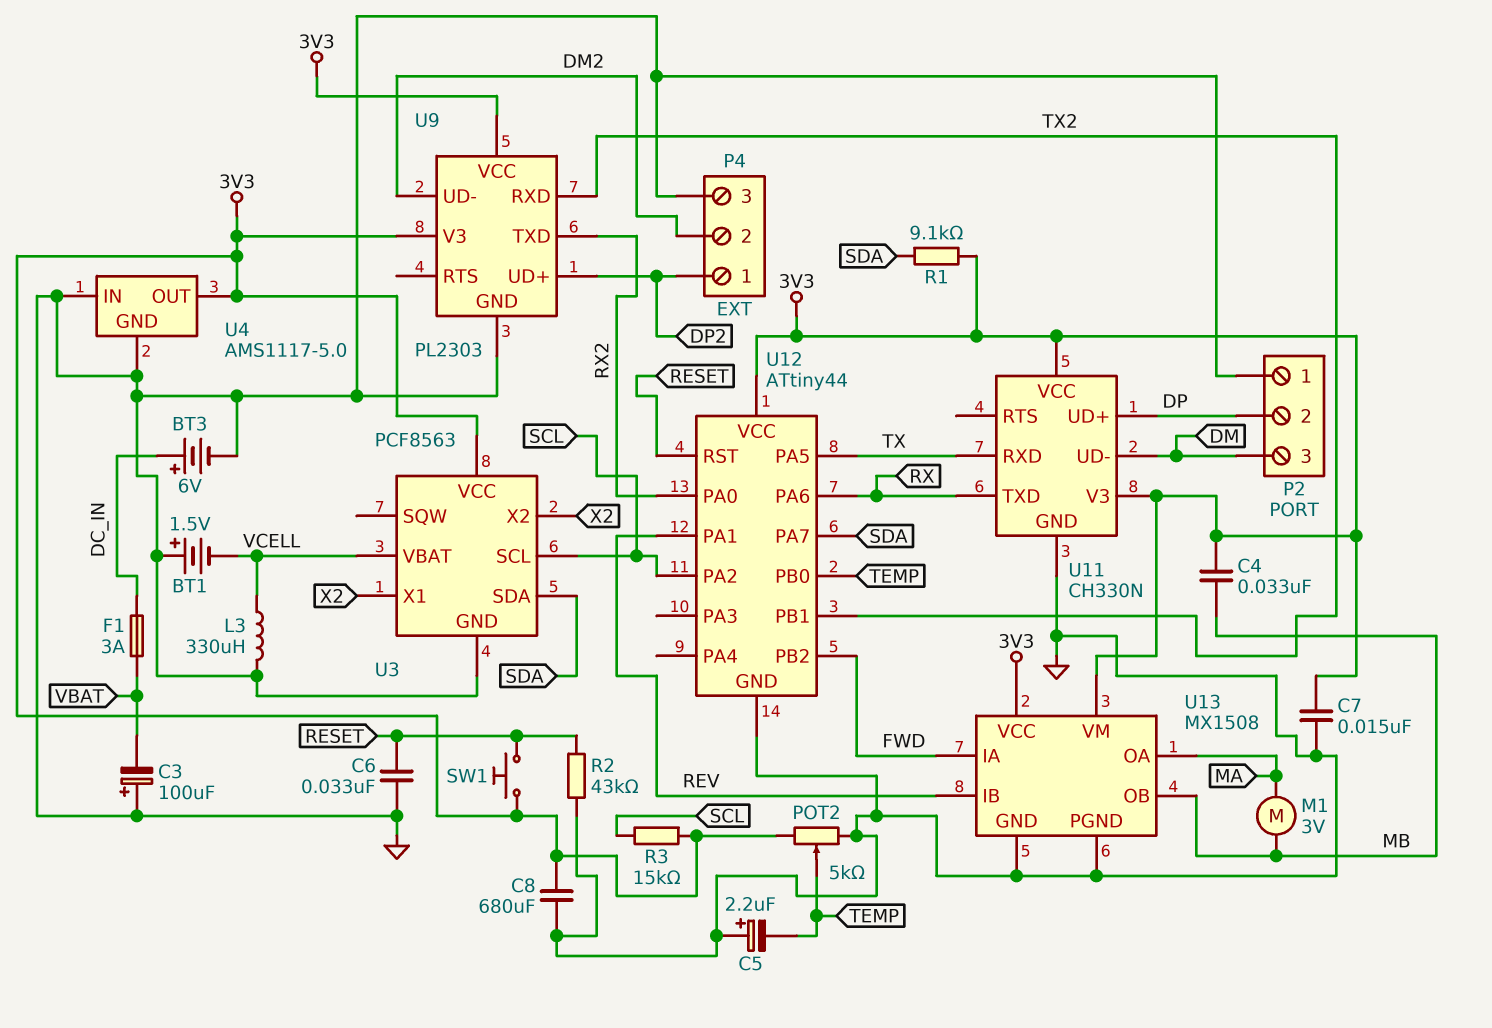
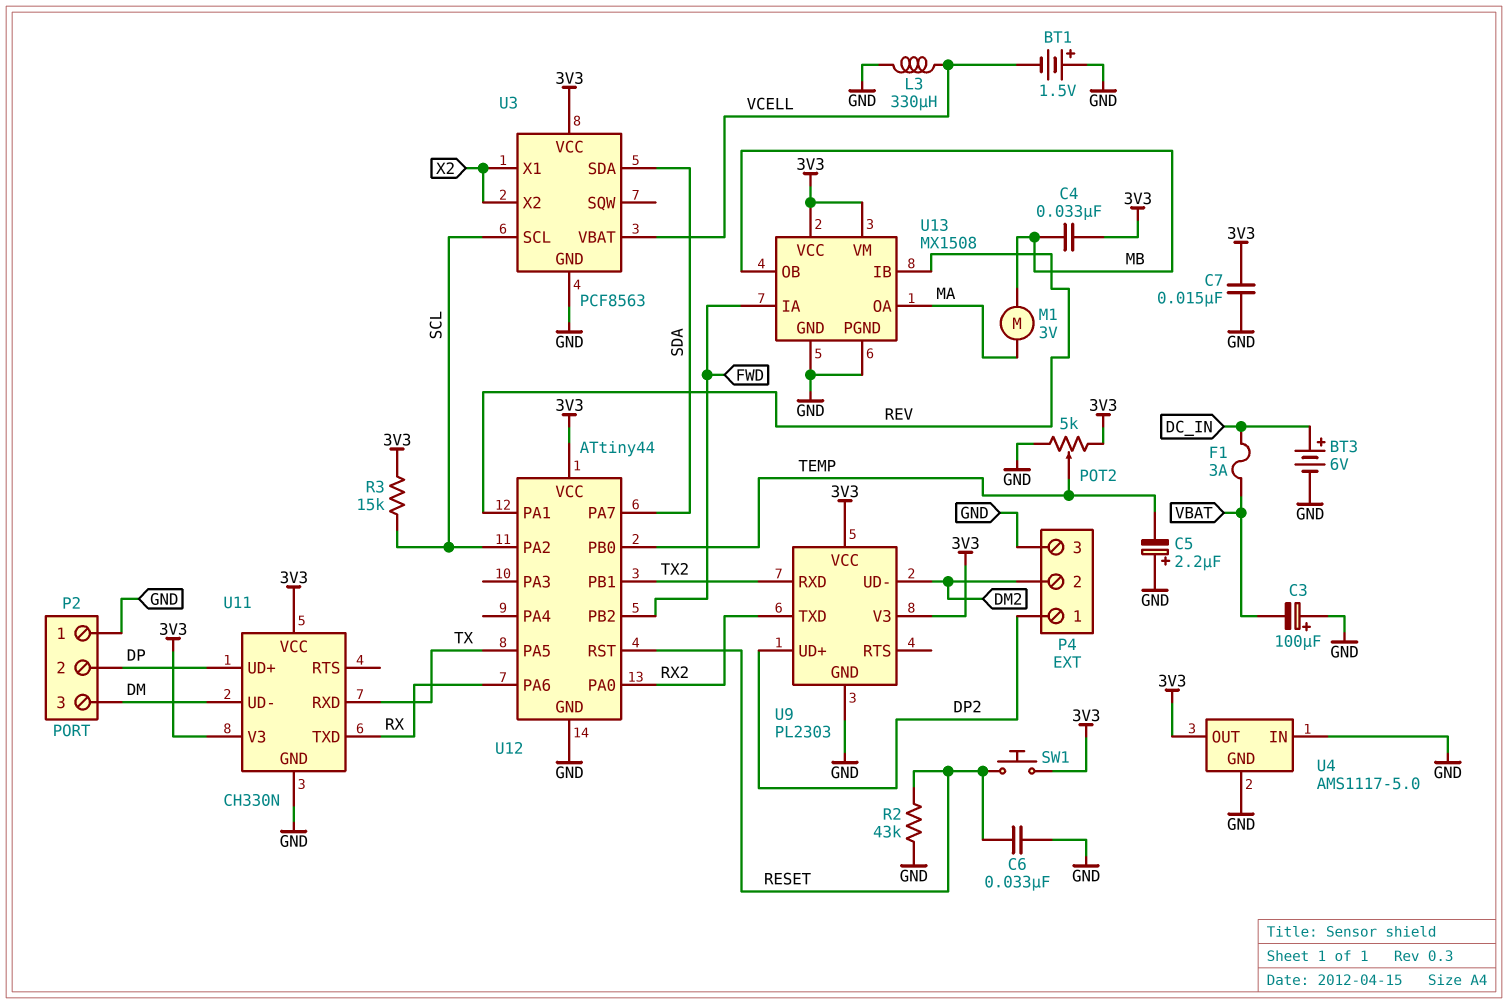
C8: 680uF (3V3, GND) -> none
R1: 9.1k (3V3, SDA) -> none

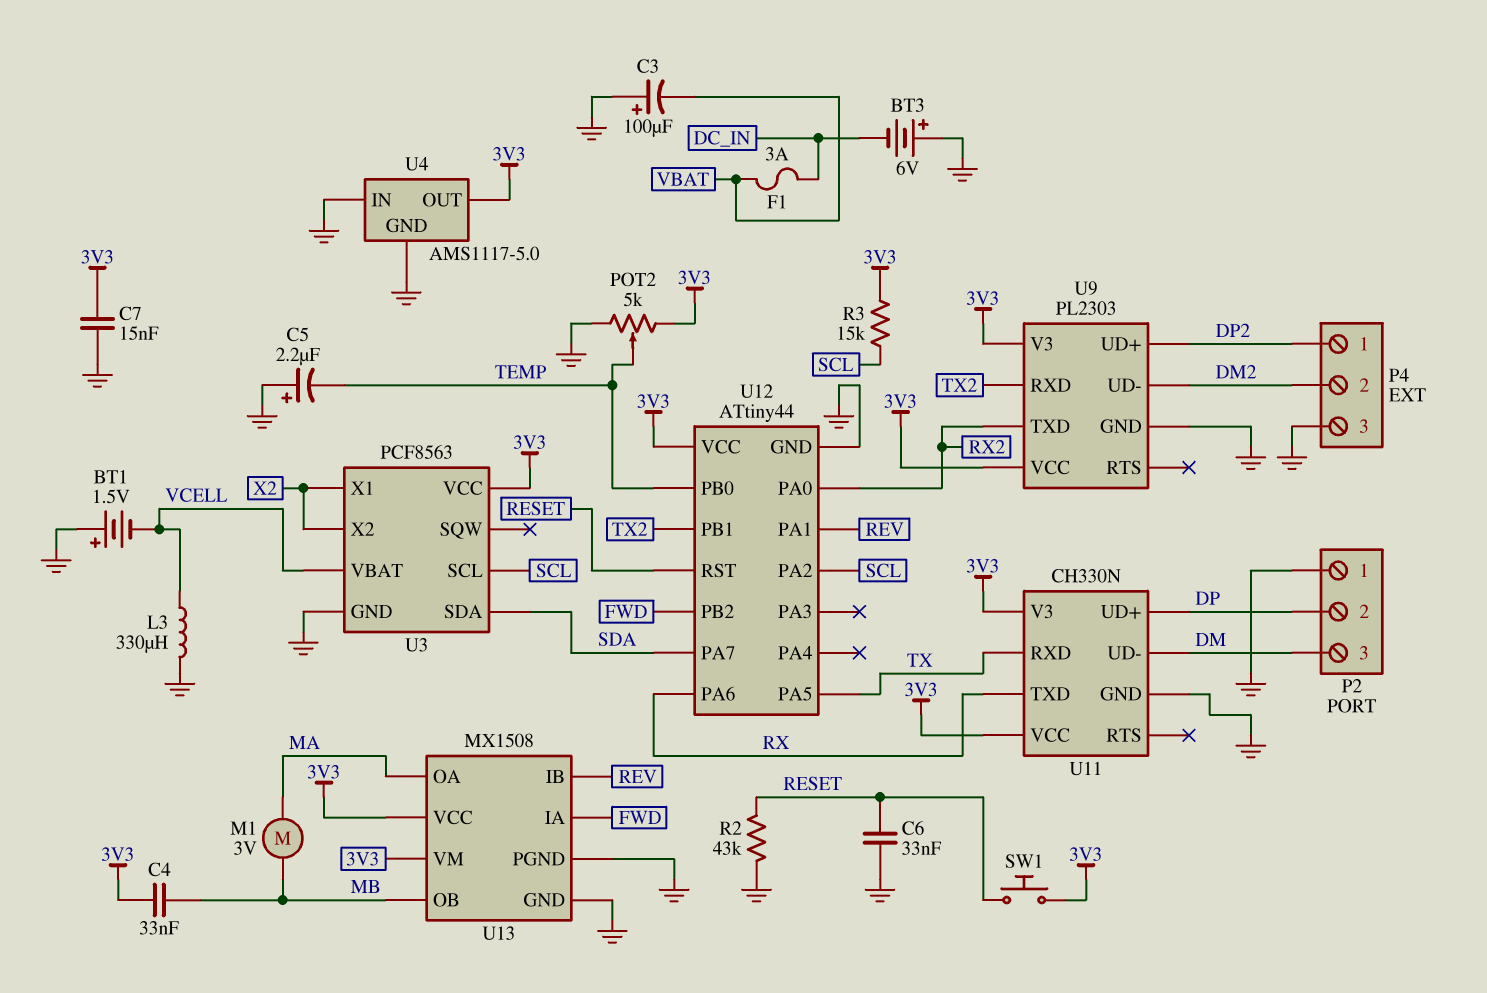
BT3: 6V (plus DC_IN, minus GND) -> 6V (plus GND, minus DC_IN)

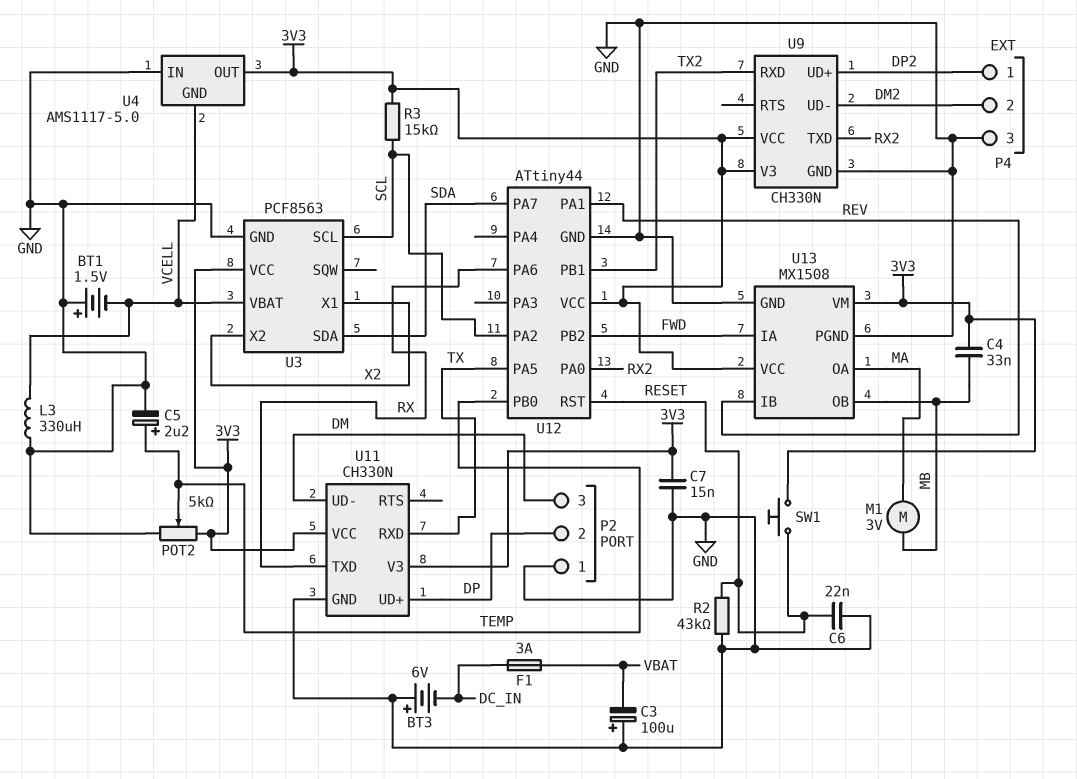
C5: 2.2uF (plus GND, minus TEMP) -> 2.2uF (plus TEMP, minus GND)
C6: 33nF (GND, RESET) -> 22nF (GND, RESET)
U4 pin GND: GND -> VCELL
U9: PL2303 -> CH330N

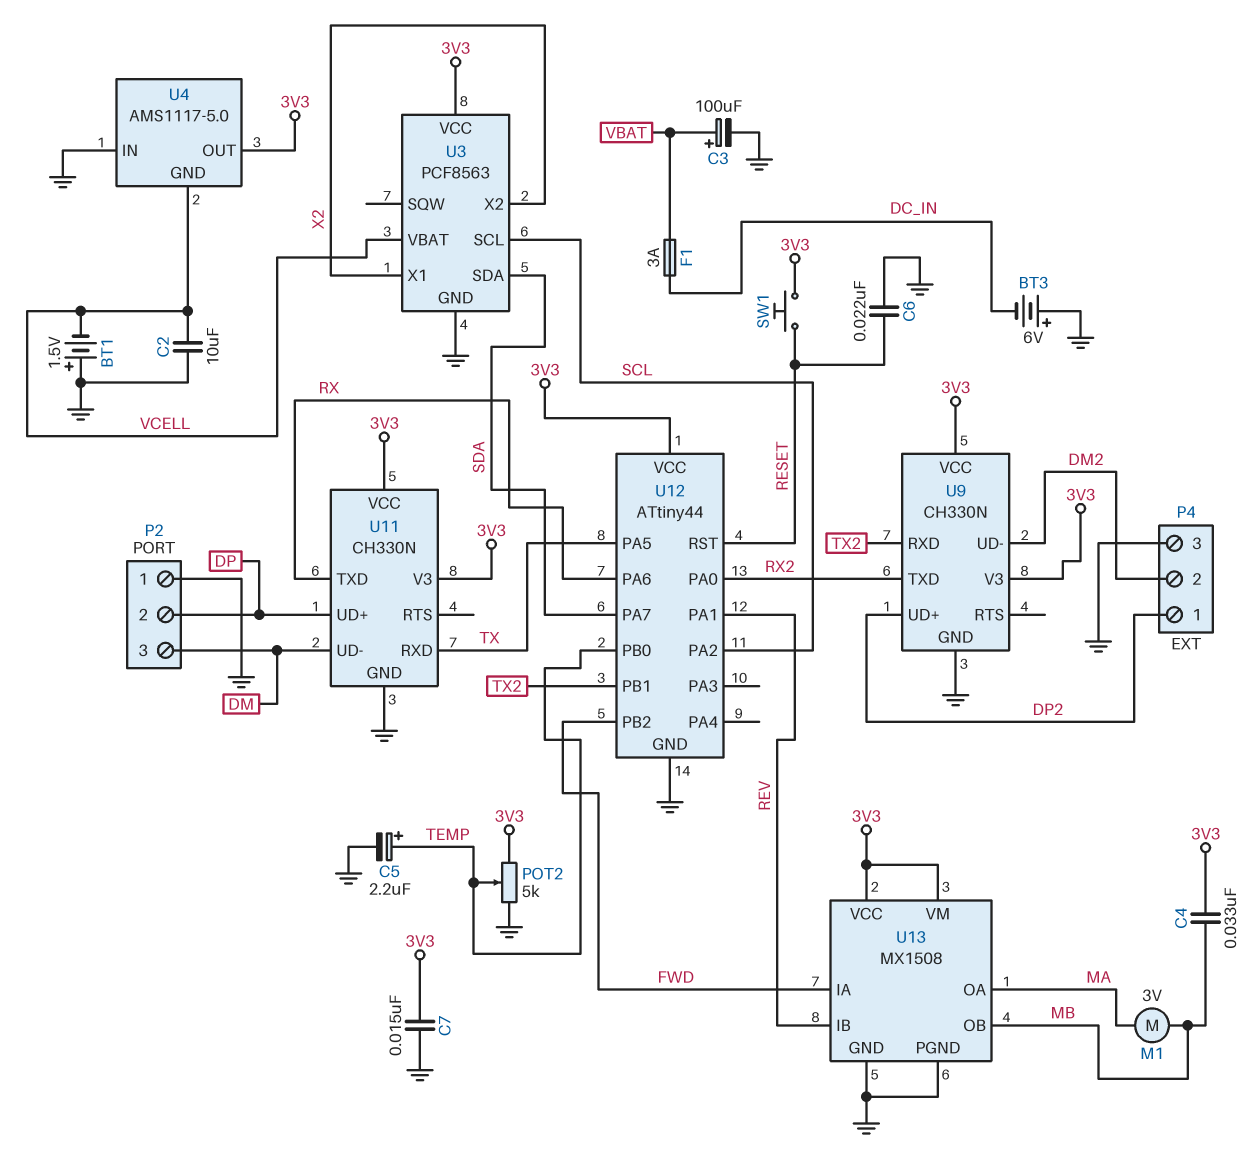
C2: none -> 10uF (GND, VCELL)
C3: 100uF (plus GND, minus VBAT) -> 100uF (plus VBAT, minus GND)
L3: 330uH (GND, VCELL) -> none
R2: 43k (GND, RESET) -> none
R3: 15k (3V3, SCL) -> none

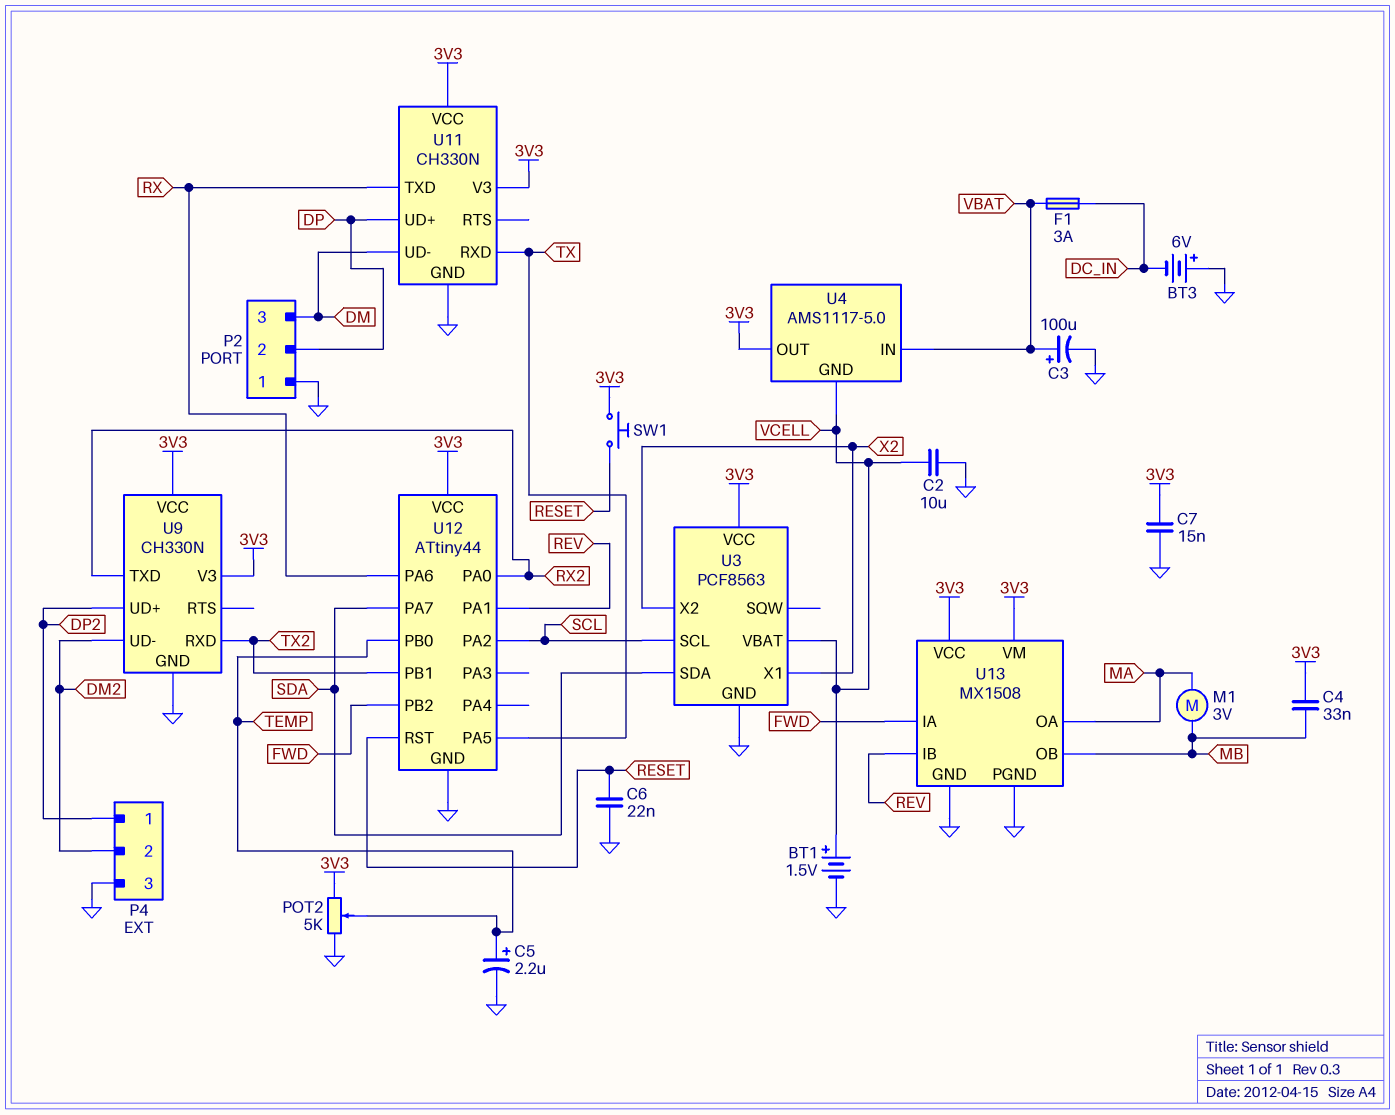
BT1: 1.5V (plus GND, minus VCELL) -> 1.5V (plus VCELL, minus GND)
U4 pin IN: GND -> VBAT

